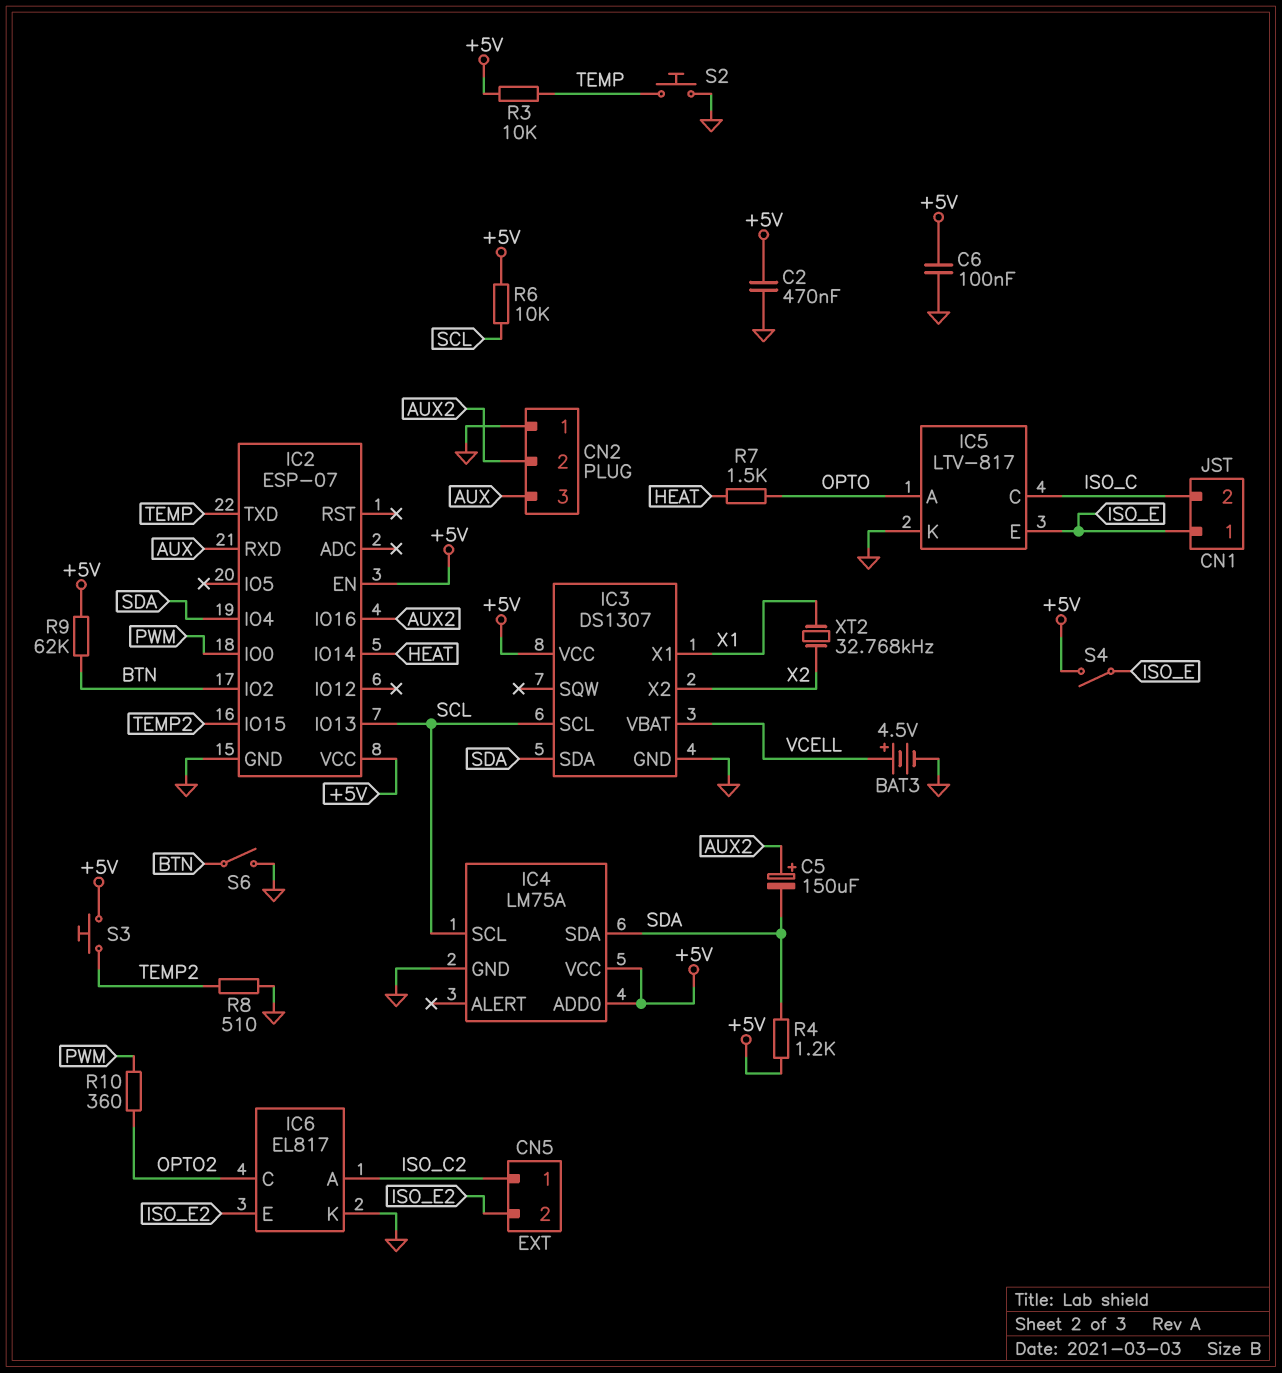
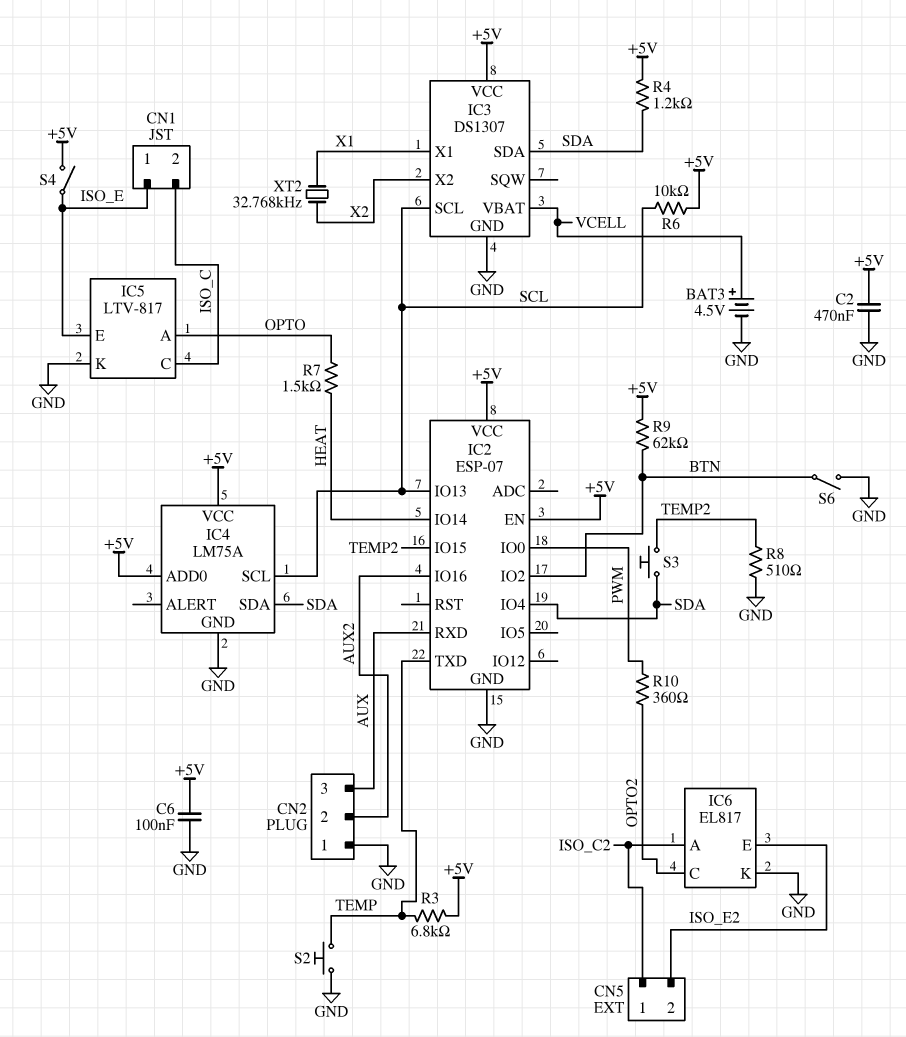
C5: 150uF (plus AUX2, minus SDA) -> none
R3: 10k (+5V, TEMP) -> 6.8k (+5V, TEMP)
S3: button (+5V, TEMP2) -> button (SDA, TEMP2)

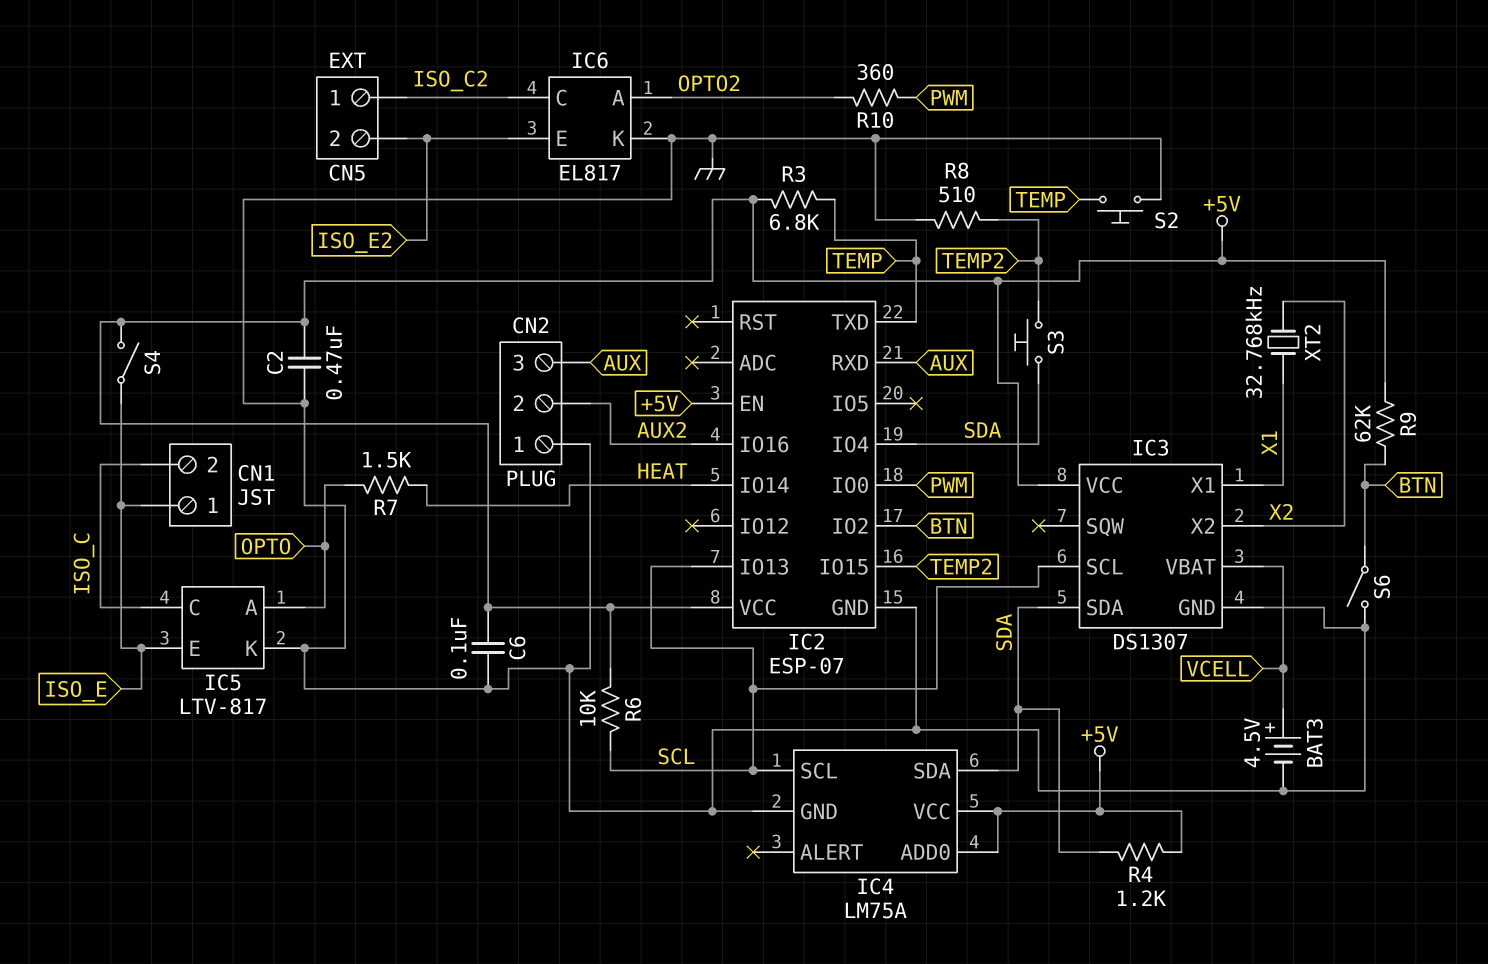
IC6 pin A: ISO_C2 -> OPTO2
IC6 pin C: OPTO2 -> ISO_C2

